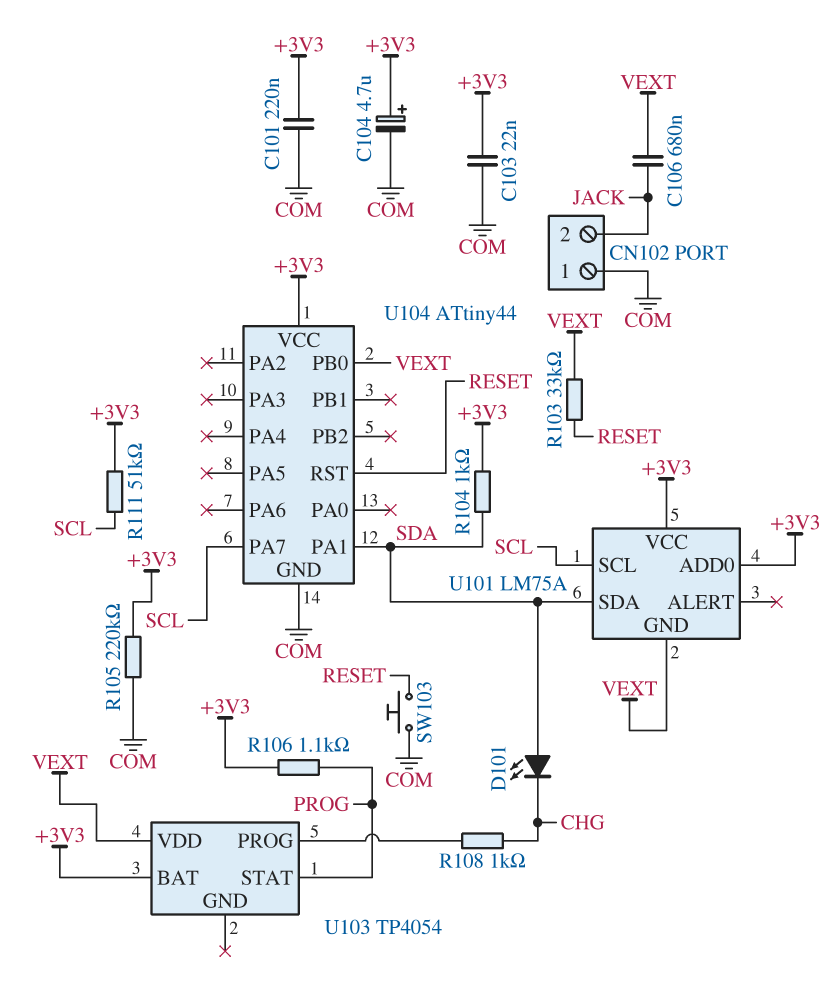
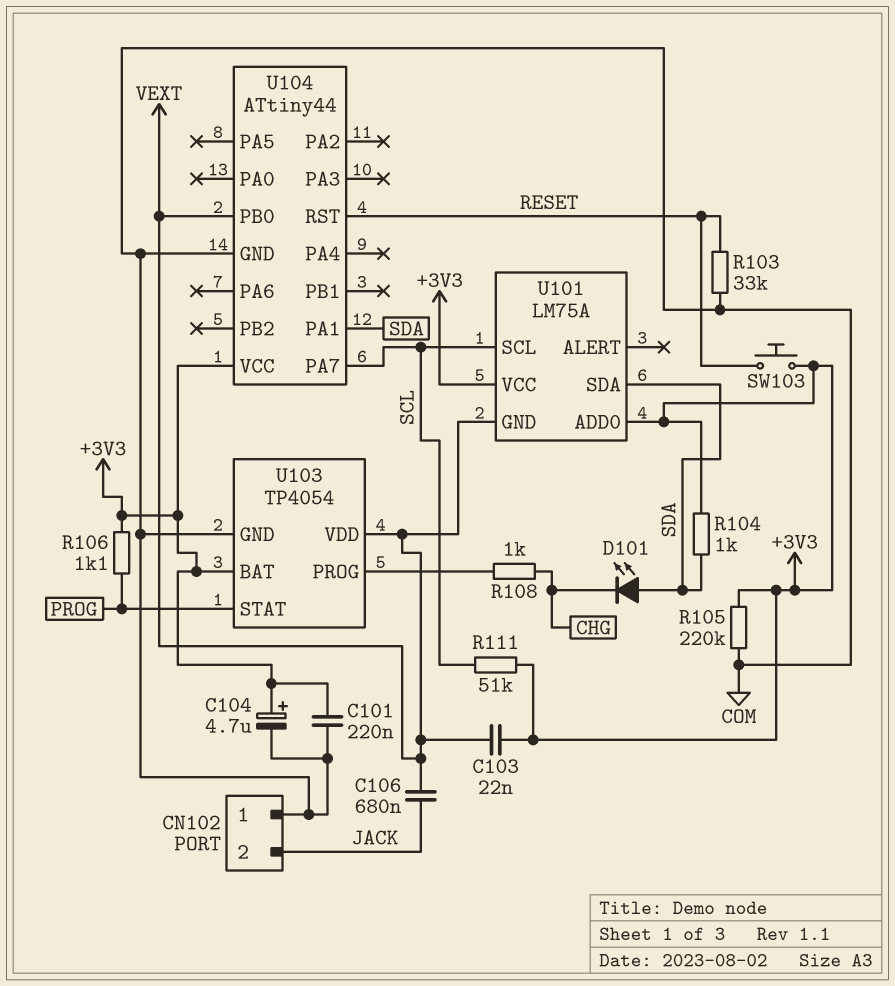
C103: 22nF (+3V3, COM) -> 22nF (+3V3, VEXT)
R103: 33k (RESET, VEXT) -> 33k (COM, RESET)
SW103: button (COM, RESET) -> button (+3V3, RESET)
U103 pin GND: none -> COM

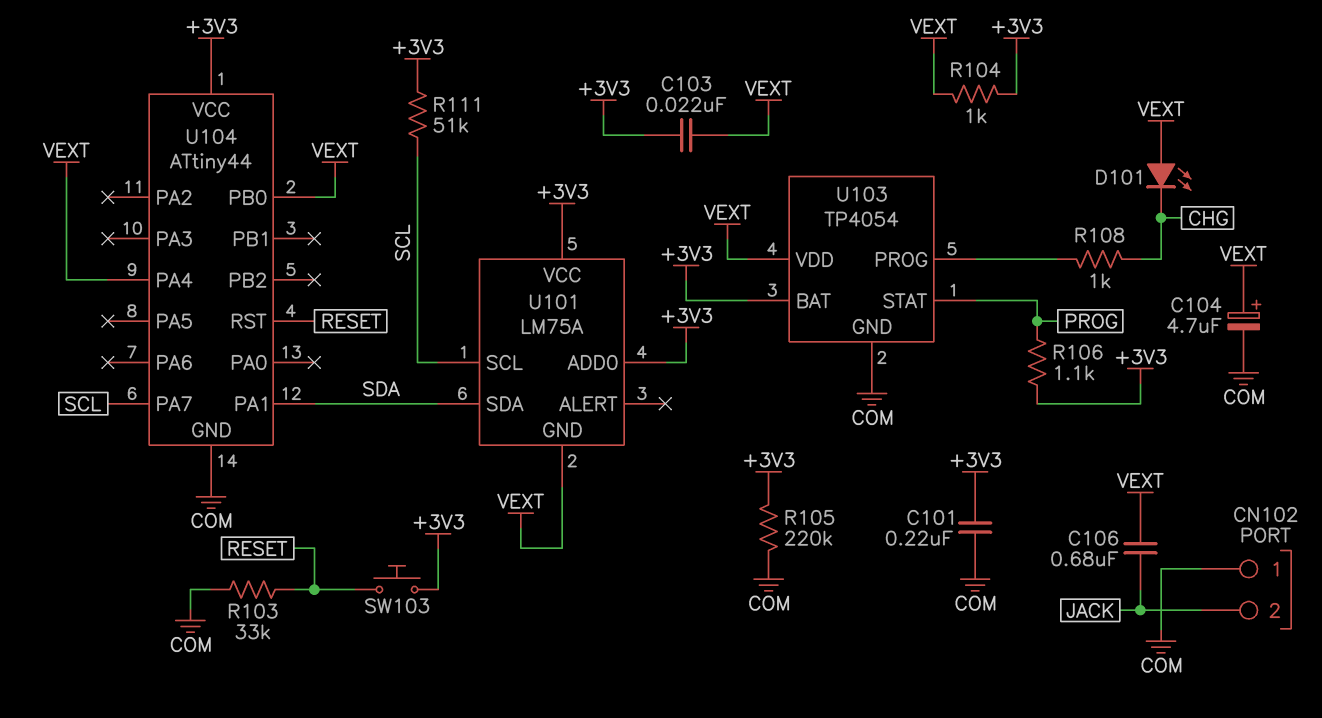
C104: 4.7uF (plus +3V3, minus COM) -> 4.7uF (plus VEXT, minus COM)
D101: LED (A SDA, K CHG) -> LED (A VEXT, K CHG)
R104: 1k (+3V3, SDA) -> 1k (+3V3, VEXT)
U104 pin PA4: none -> VEXT

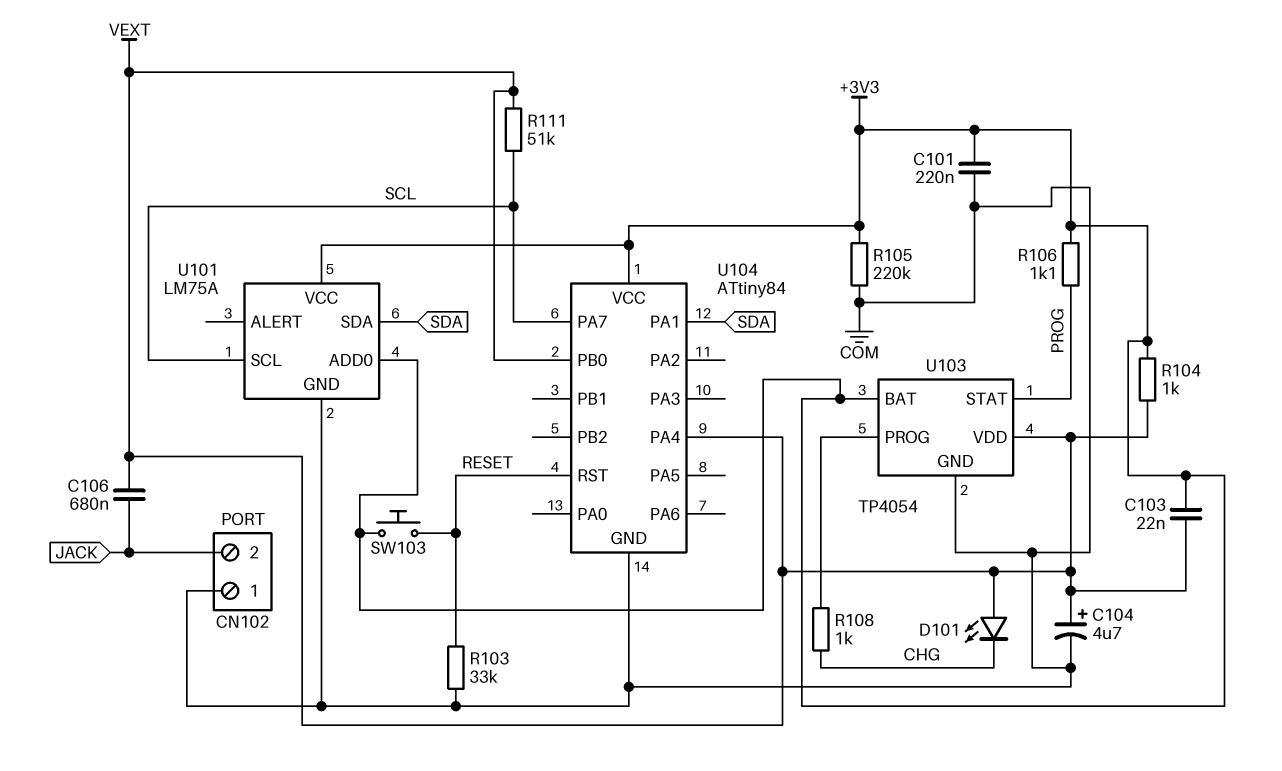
R111: 51k (+3V3, SCL) -> 51k (SCL, VEXT)
U101 pin GND: VEXT -> COM
U104: ATtiny44 -> ATtiny84

